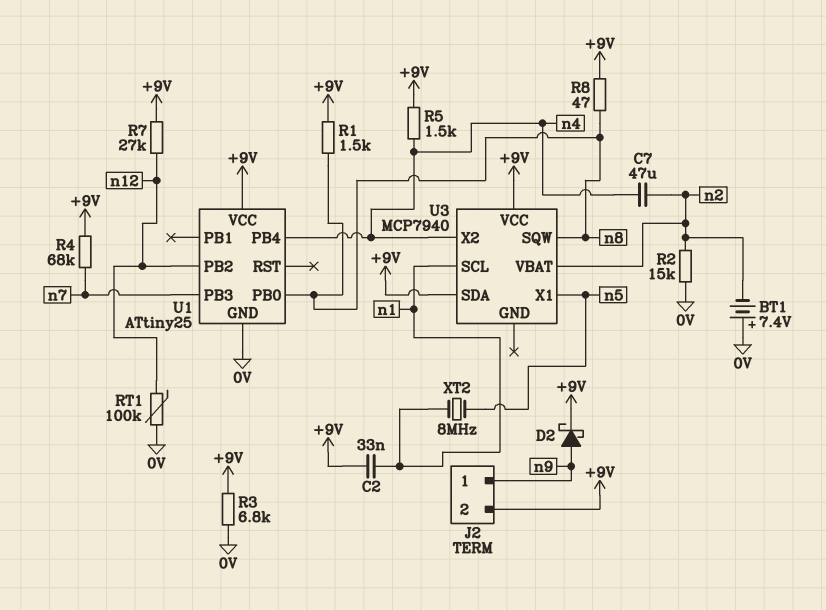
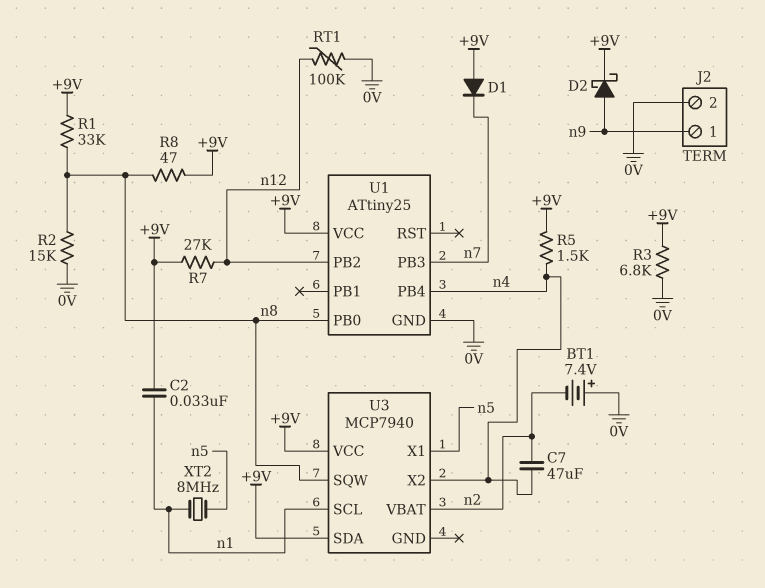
D1: none -> diode (A +9V, K n7)
J2 pin 2: +9V -> 0V
R1: 1.5k (+9V, n8) -> 33k (+9V, n8)
R2: 15k (0V, n2) -> 15k (0V, n8)
R4: 68k (+9V, n7) -> none

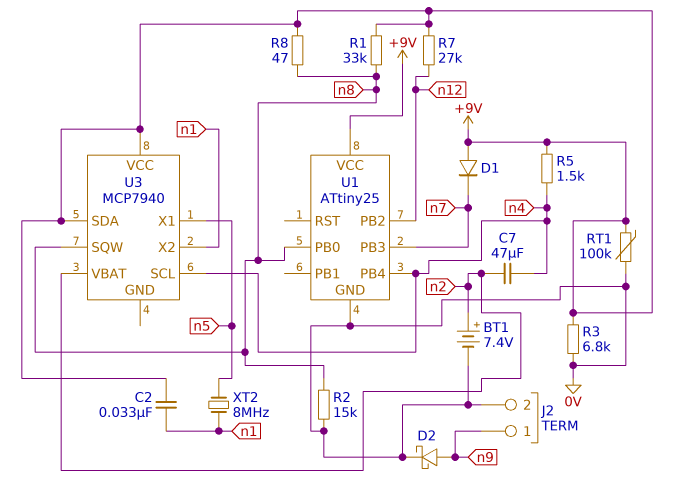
BT1: 7.4V (plus 0V, minus n2) -> 7.4V (plus n2, minus 0V)
D2: schottky (A n9, K +9V) -> schottky (A n9, K 0V)
RT1: 100k (0V, n12) -> 100k (+9V, 0V)
U3 pin SCL: n1 -> n4
U3 pin X2: n4 -> n1

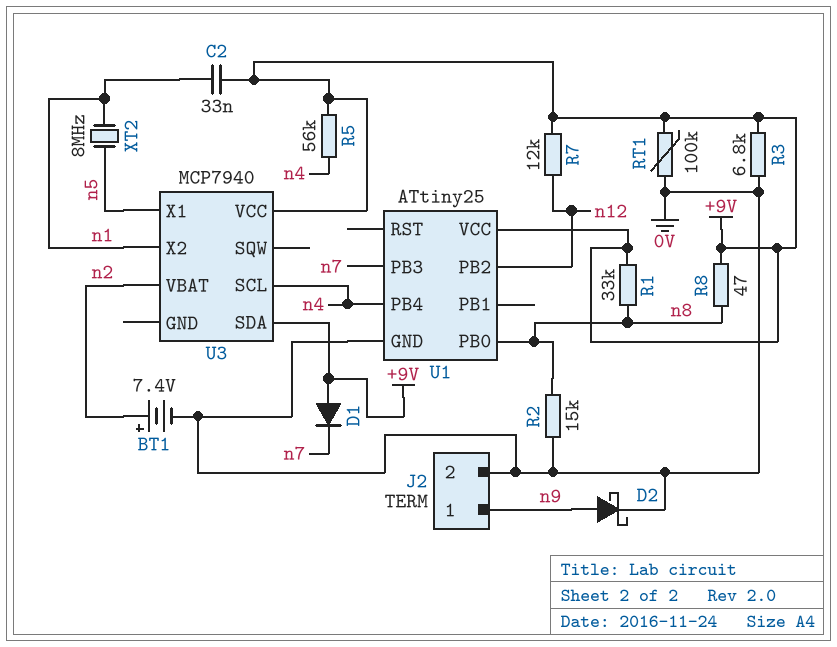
C7: 47uF (n2, n4) -> none
R5: 1.5k (+9V, n4) -> 56k (+9V, n4)
R7: 27k (+9V, n12) -> 12k (+9V, n12)
U3 pin SQW: n8 -> none

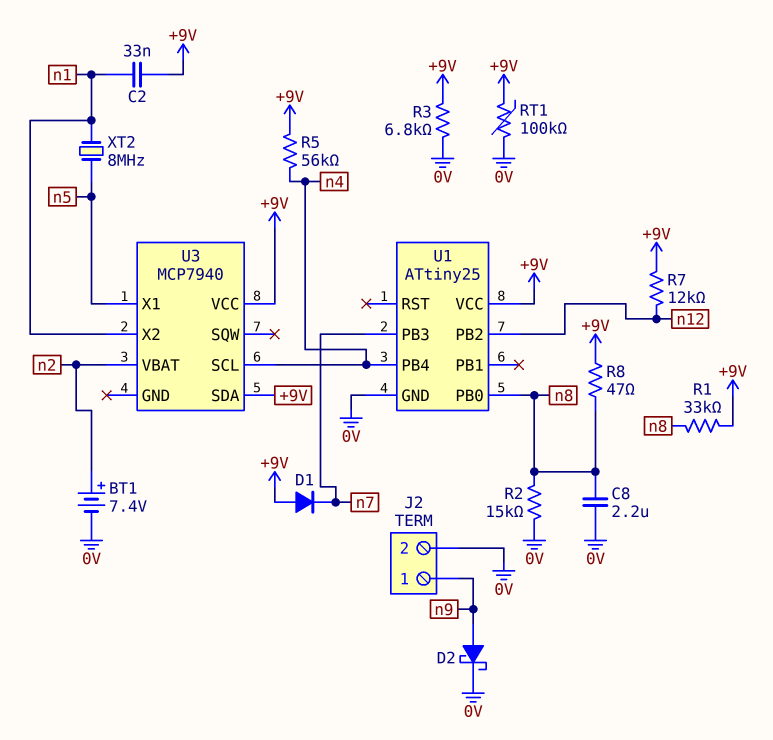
C8: none -> 2.2uF (0V, n8)

